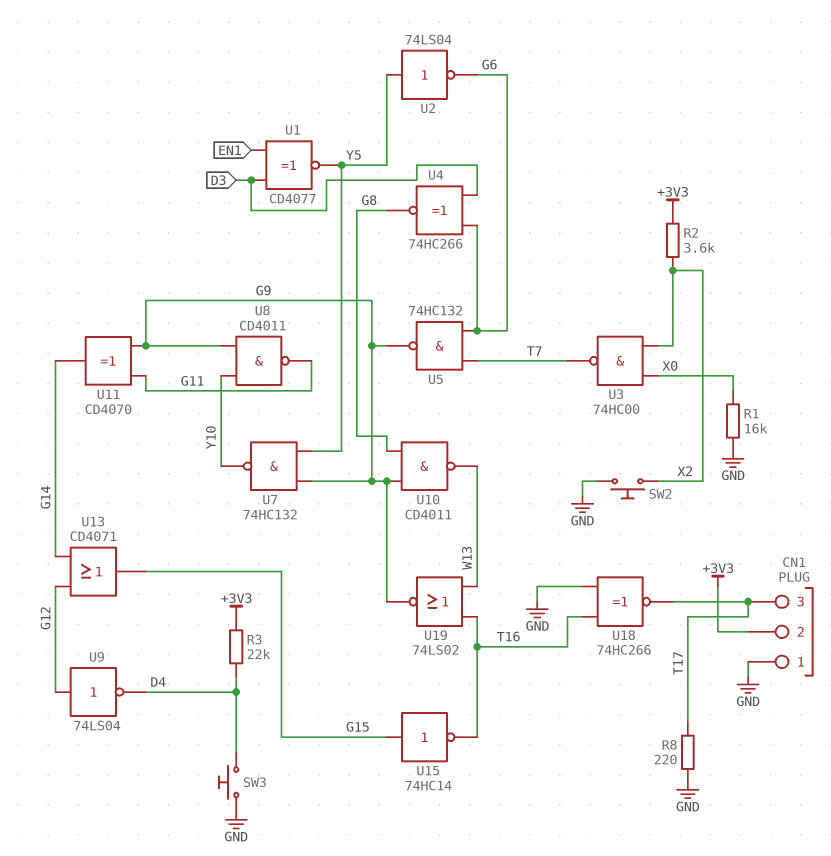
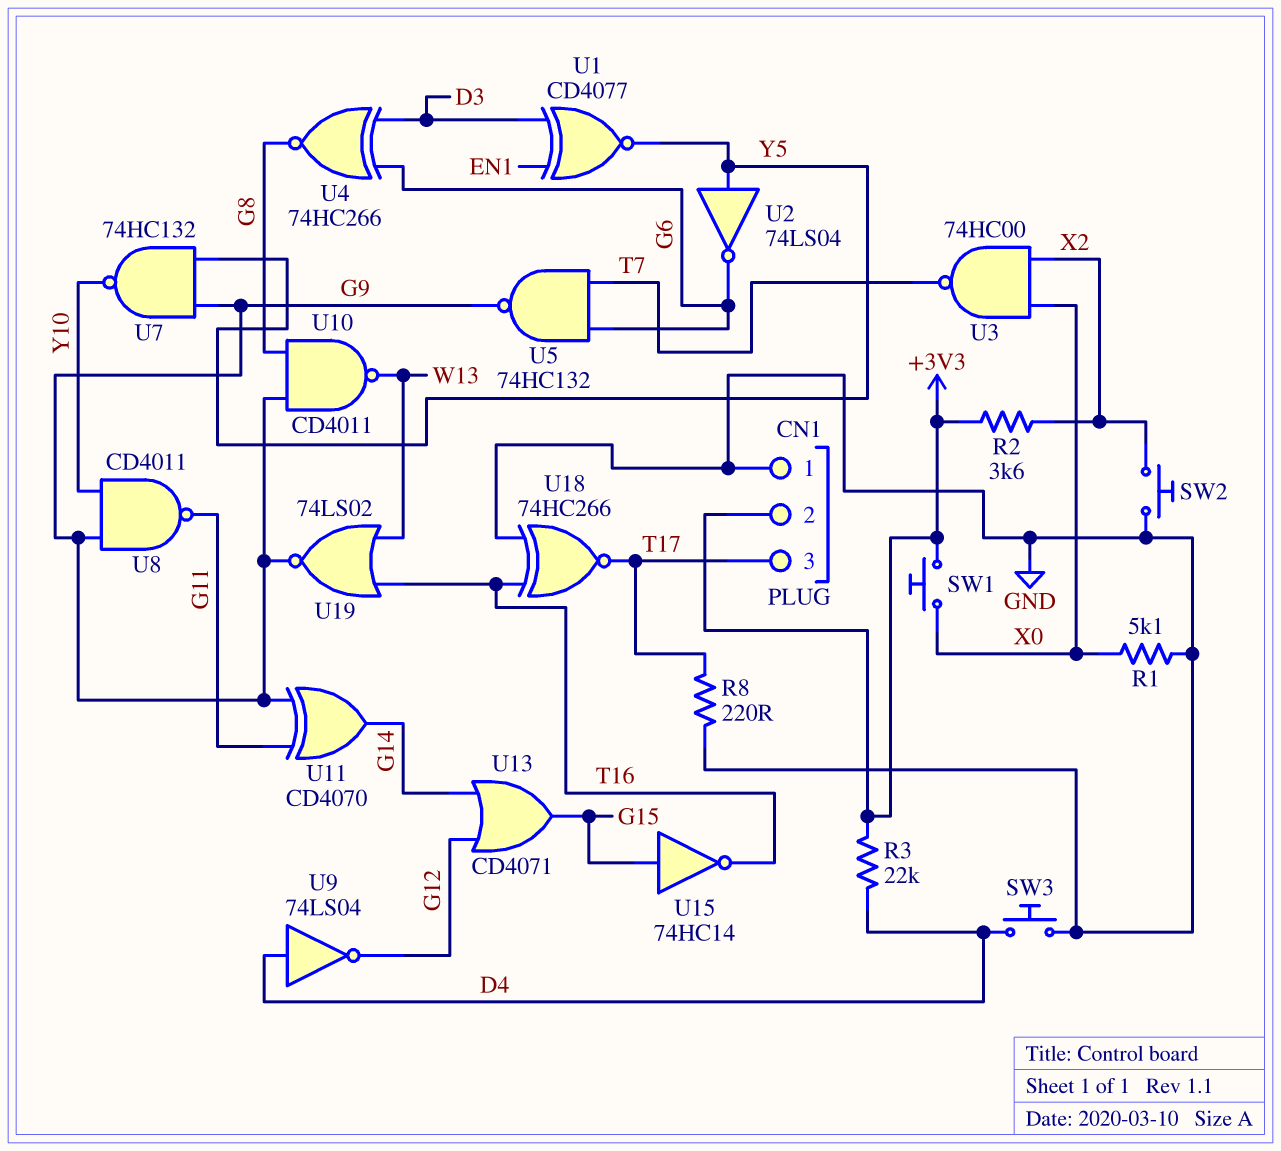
R1: 16k (GND, X0) -> 5.1k (GND, X0)
SW1: none -> button (+3V3, X0)
U9: NOT 74LS04 (in G12, out D4) -> NOT 74LS04 (in D4, out G12)

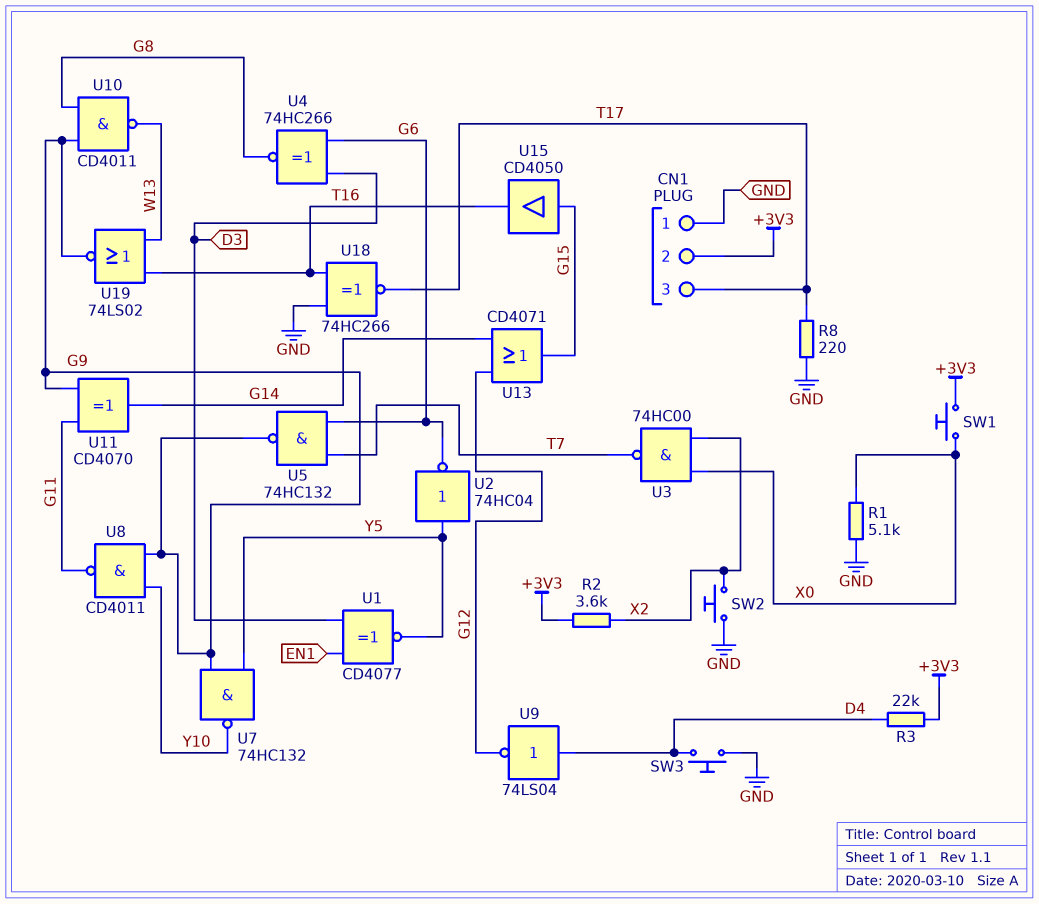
U2: NOT 74LS04 (in Y5, out G6) -> NOT 74HC04 (in Y5, out G6)
U15: NOT 74HC14 (in G15, out T16) -> buffer CD4050 (in G15, out T16)

